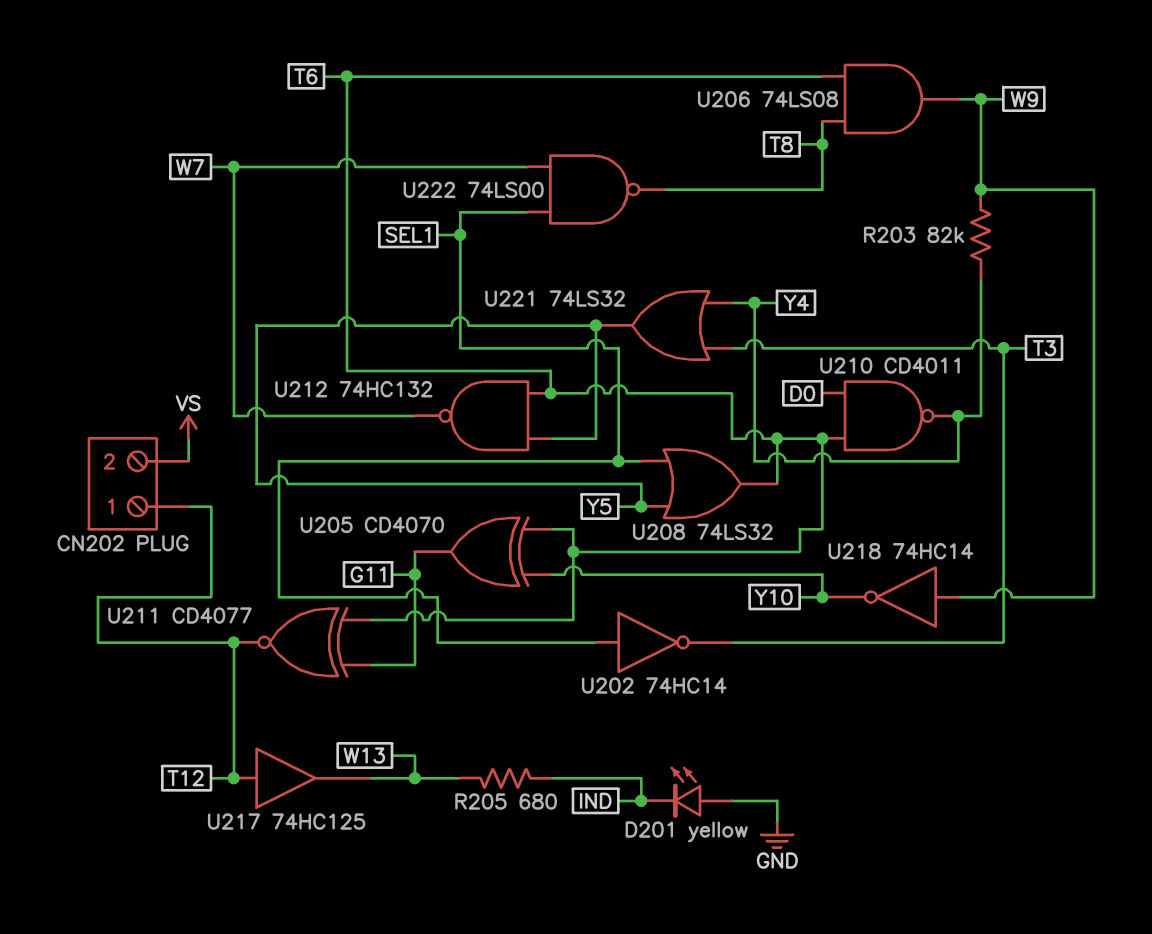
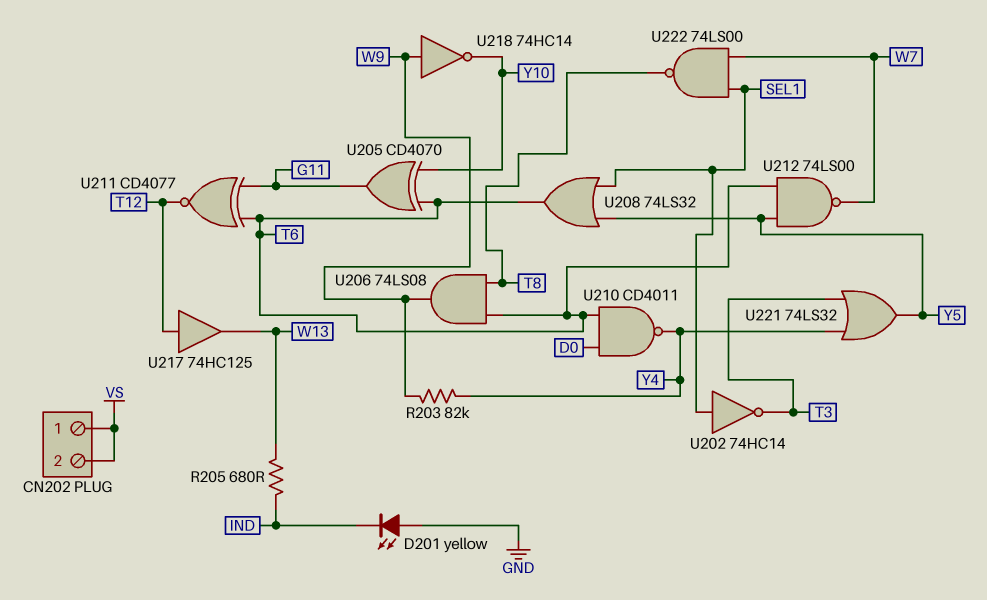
CN202 pin 1: T12 -> VS
U212: NAND 74HC132 (in T6, in Y5, out W7) -> NAND 74LS00 (in T6, in Y5, out W7)

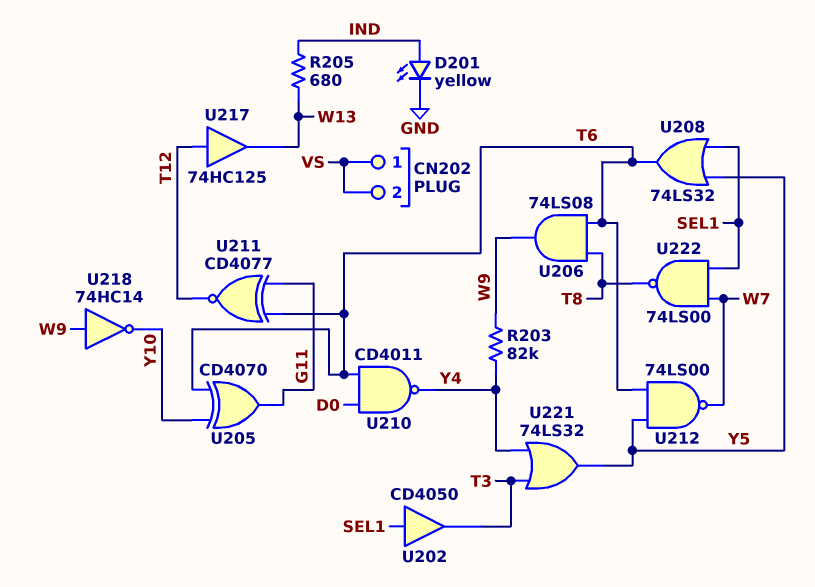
D201: LED yellow (A GND, K IND) -> LED yellow (A IND, K GND)
U202: NOT 74HC14 (in SEL1, out T3) -> buffer CD4050 (in SEL1, out T3)

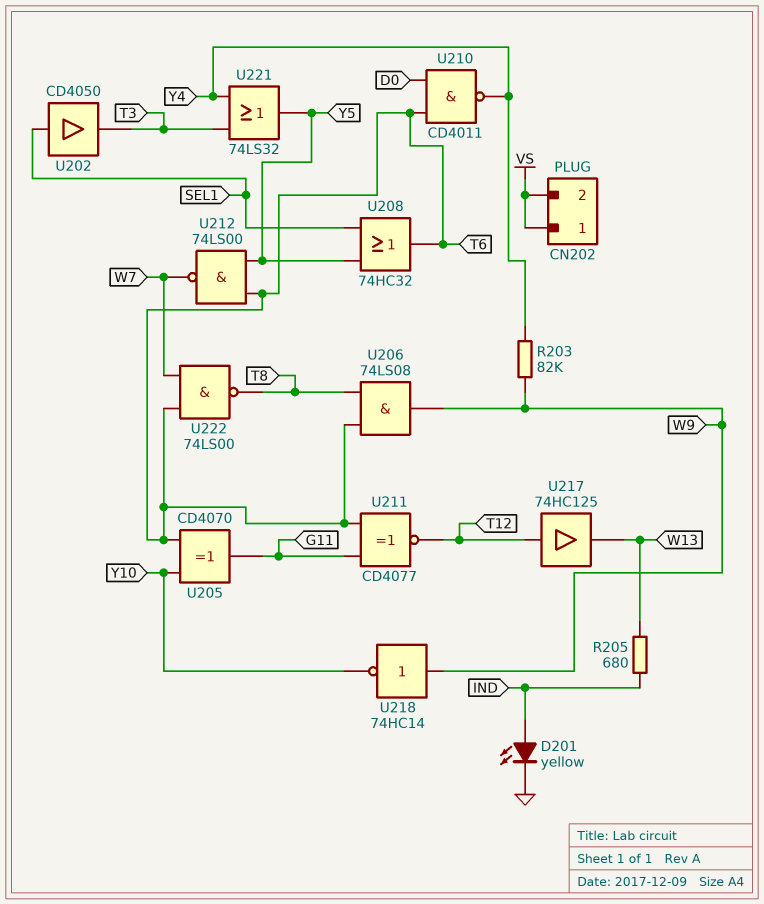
U208: OR 74LS32 (in SEL1, in Y5, out T6) -> OR 74HC32 (in SEL1, in Y5, out T6)
U222: NAND 74LS00 (in SEL1, in W7, out T8) -> NAND 74LS00 (in T6, in W7, out T8)

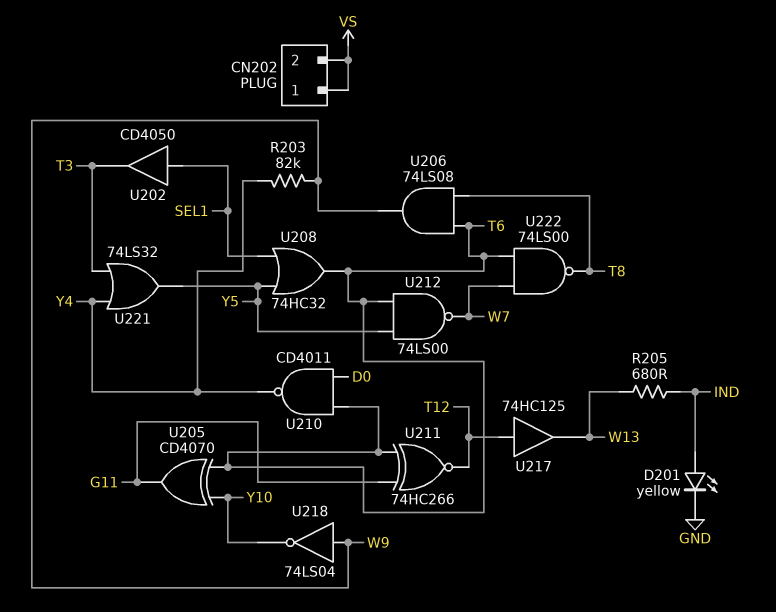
U211: XNOR CD4077 (in G11, in T6, out T12) -> XNOR 74HC266 (in G11, in T6, out T12)
U218: NOT 74HC14 (in W9, out Y10) -> NOT 74LS04 (in W9, out Y10)

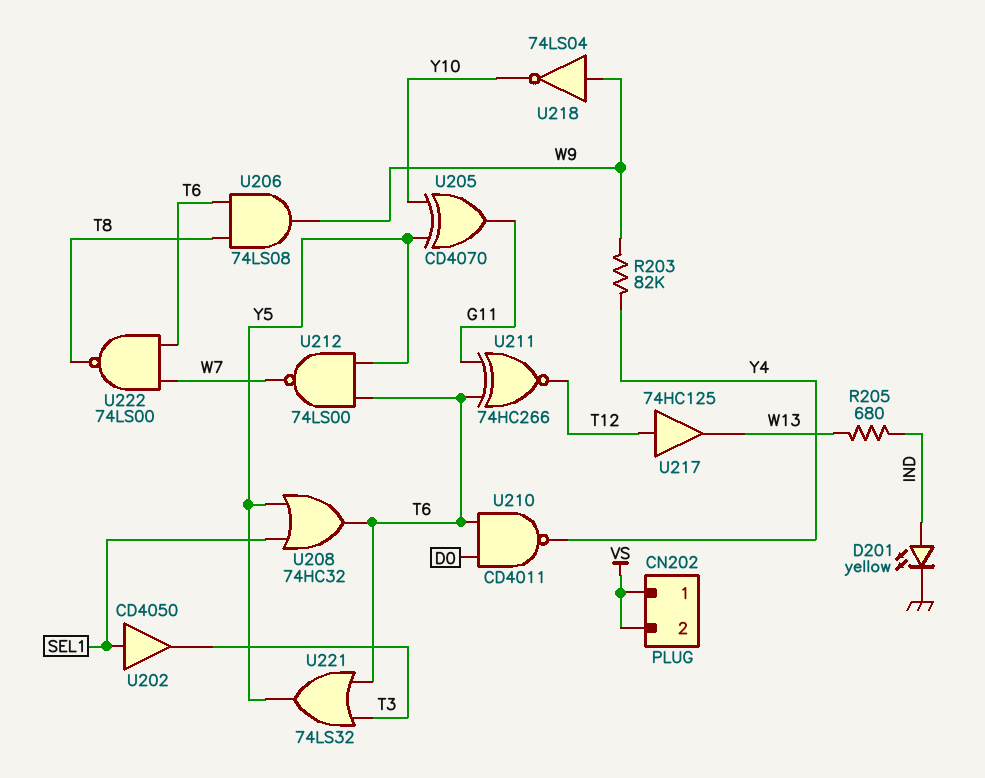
U205: XOR CD4070 (in T6, in Y10, out G11) -> XOR CD4070 (in Y5, in Y10, out G11)
U221: OR 74LS32 (in T3, in Y4, out Y5) -> OR 74LS32 (in T3, in T6, out Y5)

